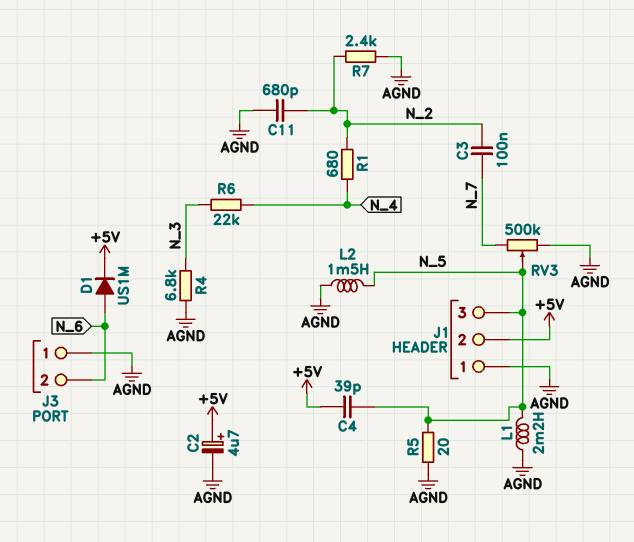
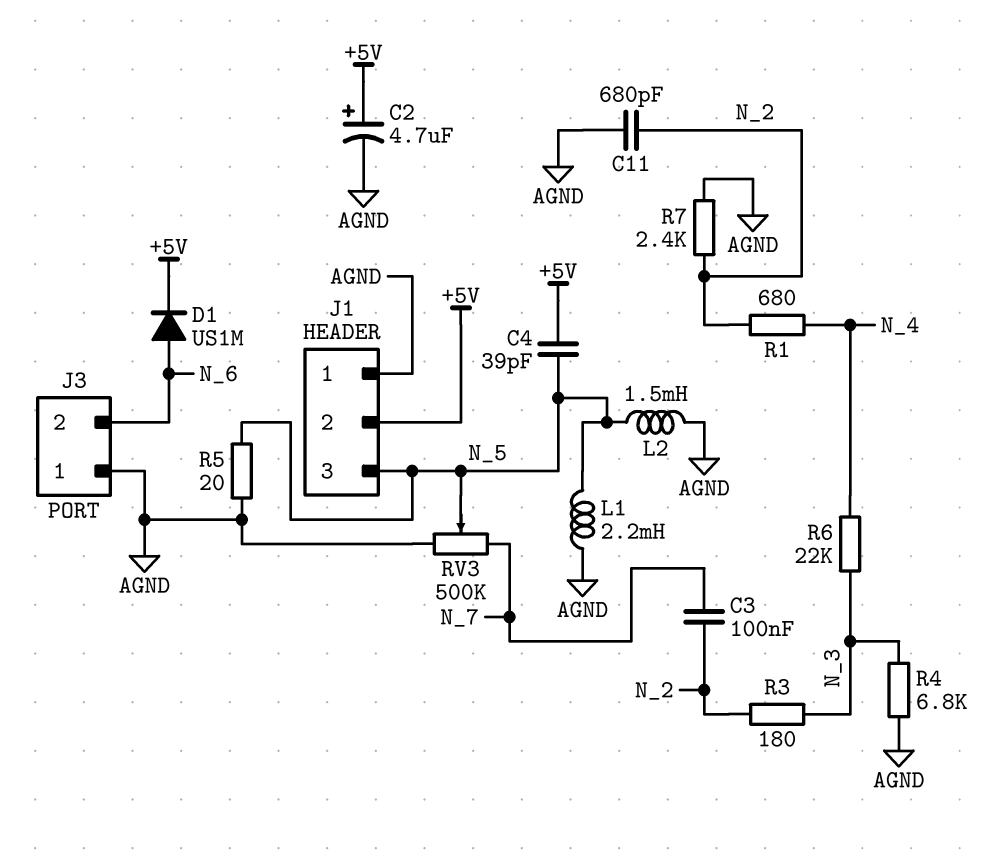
R3: none -> 180 (N_2, N_3)

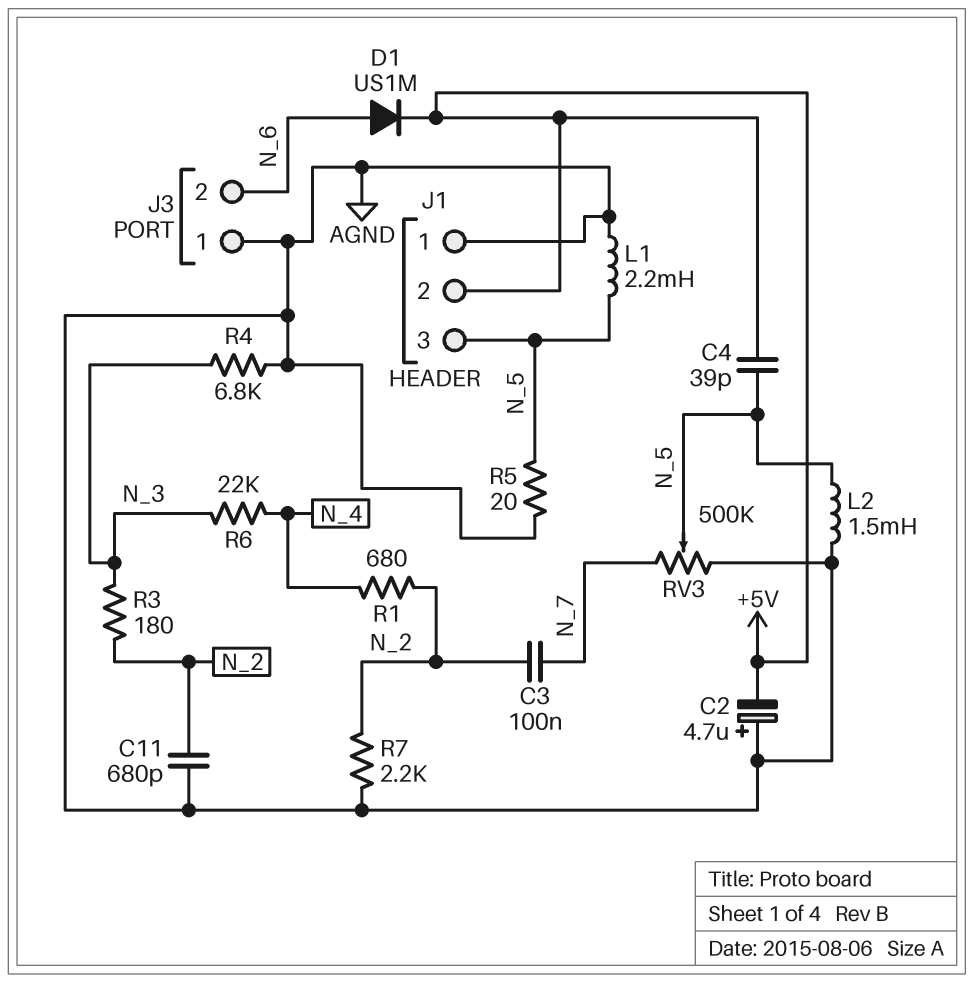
C2: 4.7uF (plus +5V, minus AGND) -> 4.7uF (plus AGND, minus +5V)
R7: 2.4k (AGND, N_2) -> 2.2k (AGND, N_2)

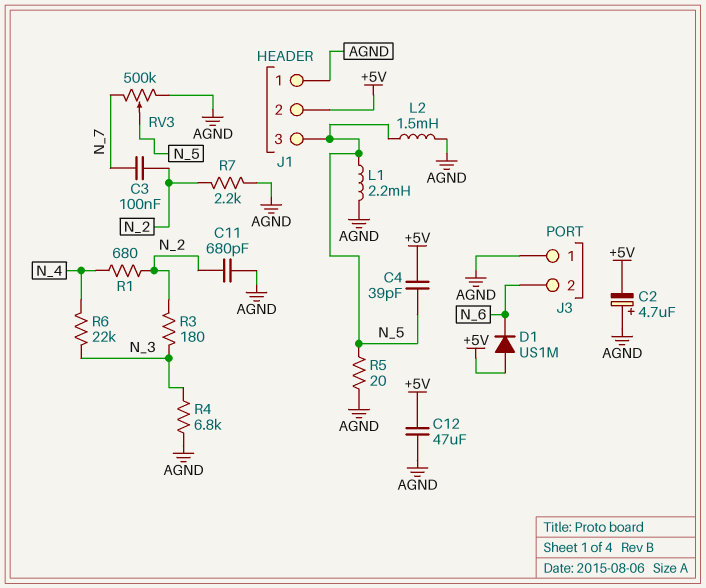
C12: none -> 47uF (+5V, AGND)
D1: diode US1M (A N_6, K +5V) -> diode US1M (A +5V, K N_6)

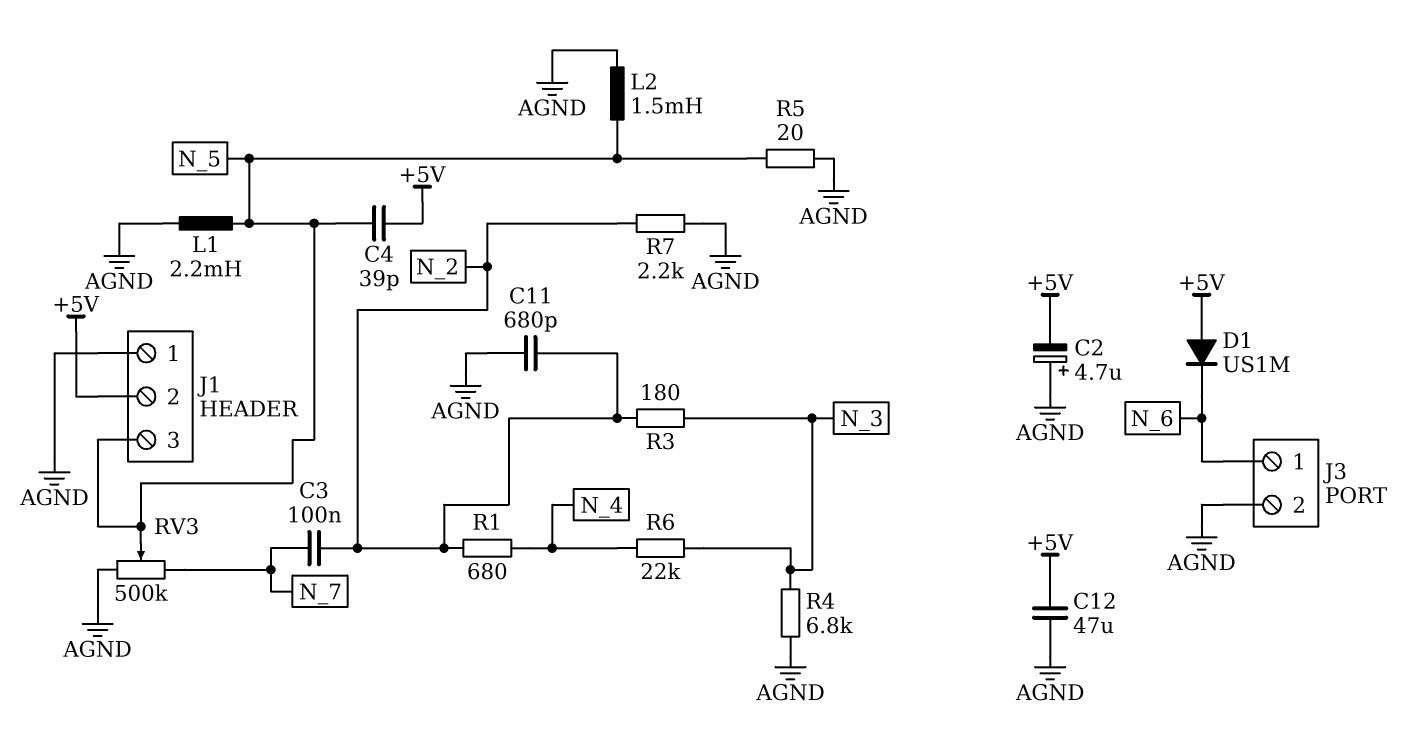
J3 pin 1: AGND -> N_6
J3 pin 2: N_6 -> AGND

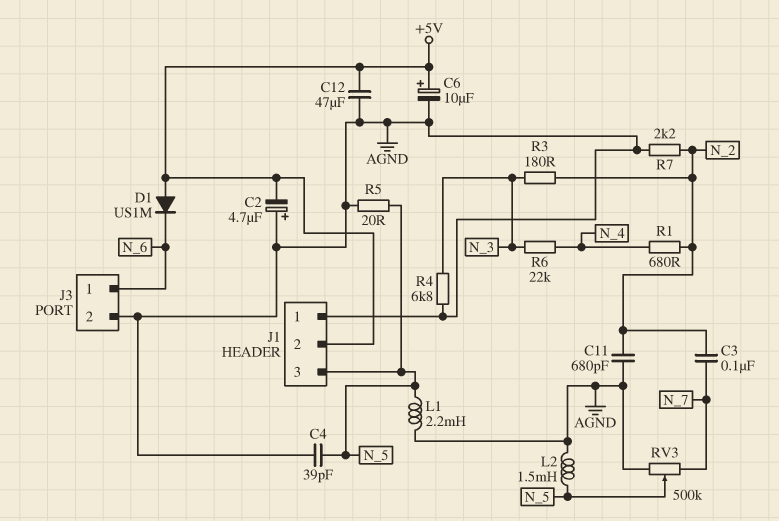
C4: 39pF (+5V, N_5) -> 39pF (AGND, N_5)
C6: none -> 10uF (plus +5V, minus AGND)

